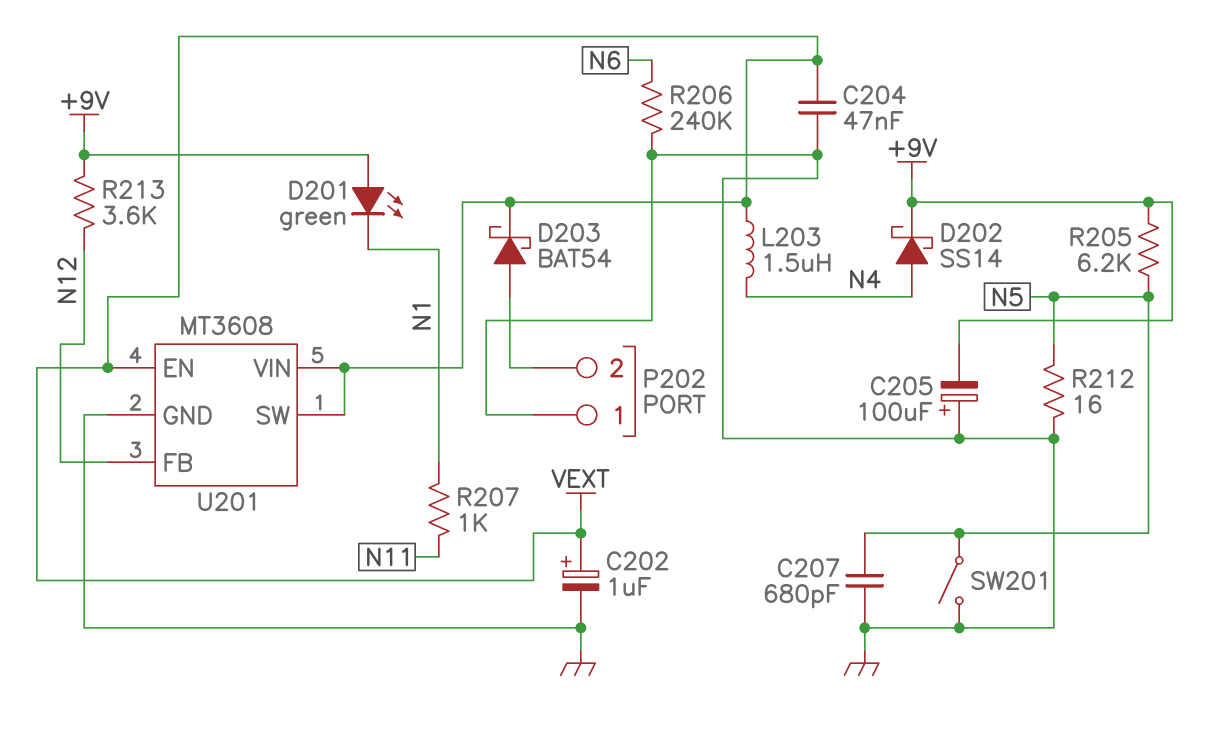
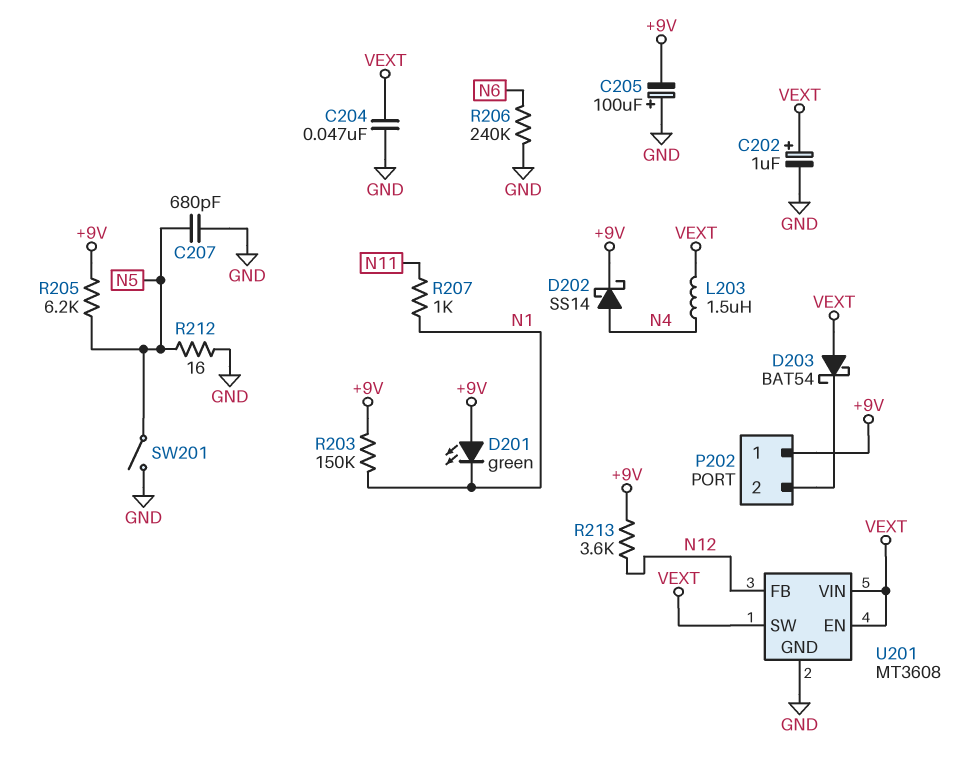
D203: schottky BAT54 (A P202/2, K VEXT) -> schottky BAT54 (A VEXT, K P202/2)
P202 pin 1: GND -> +9V
R203: none -> 150k (+9V, N1)

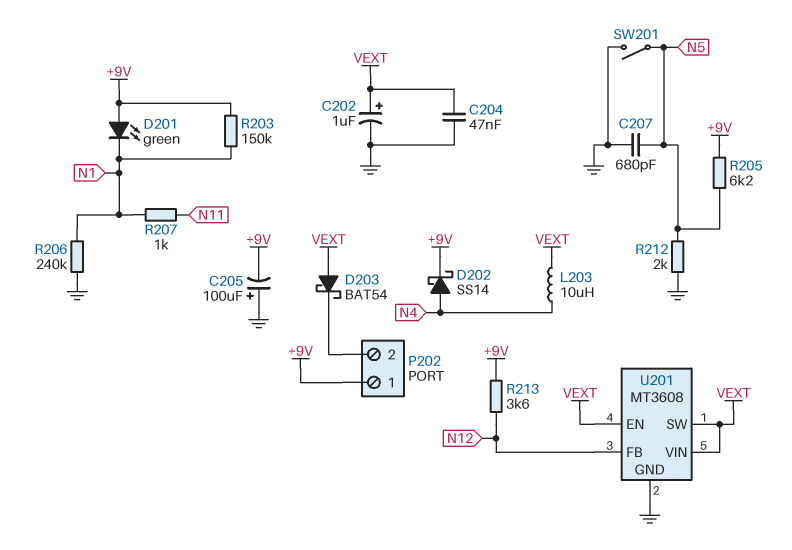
L203: 1.5uH (N4, VEXT) -> 10uH (N4, VEXT)
R206: 240k (GND, N6) -> 240k (GND, N1)
R212: 16 (GND, N5) -> 2k (GND, N5)

